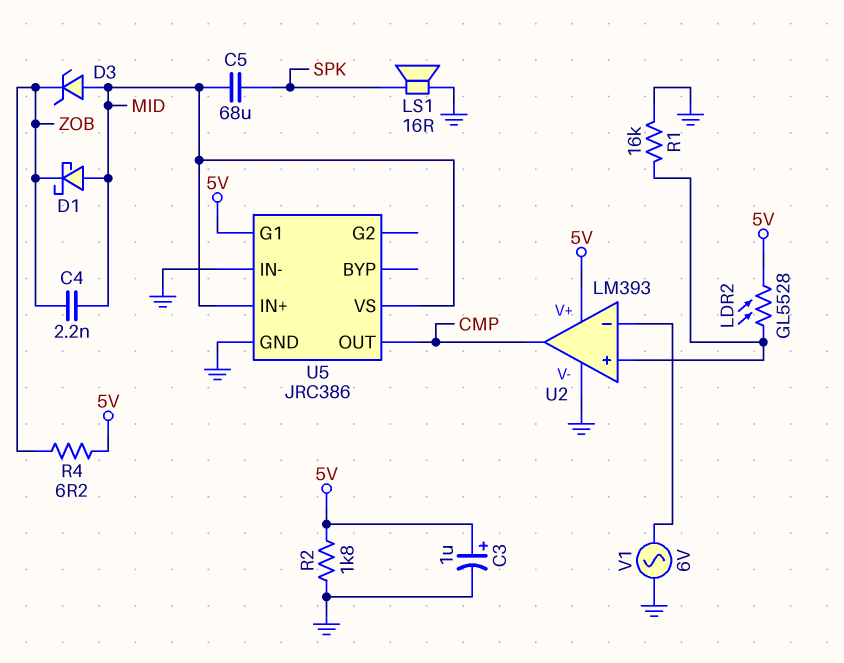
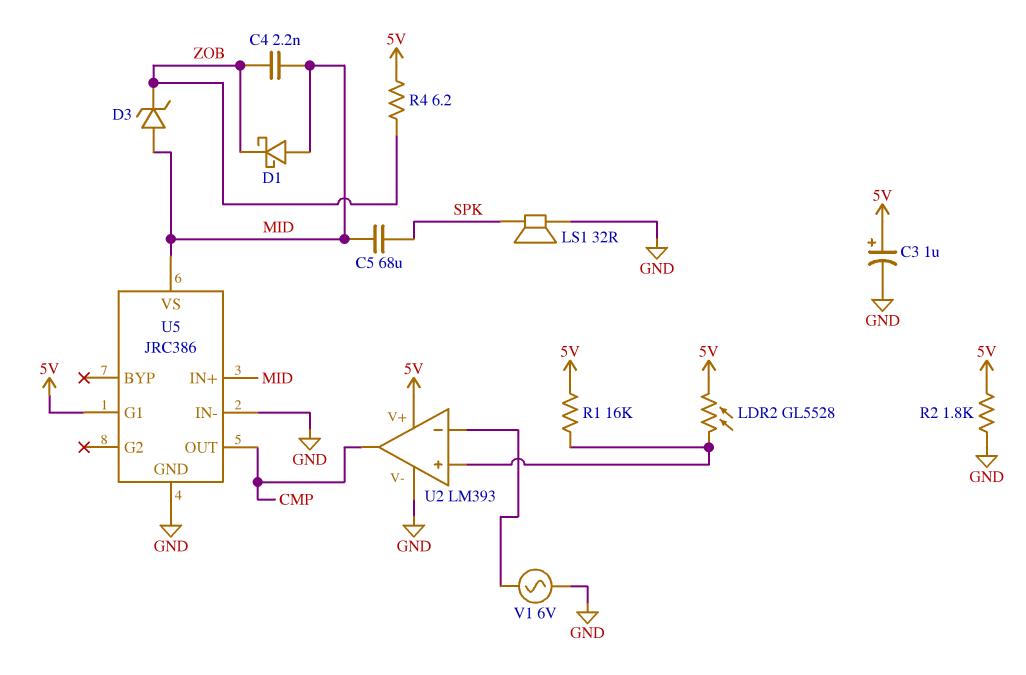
LS1: speaker 16R (GND, SPK) -> speaker 32R (GND, SPK)
R1: 16k (GND, U2/in+) -> 16k (5V, U2/in+)

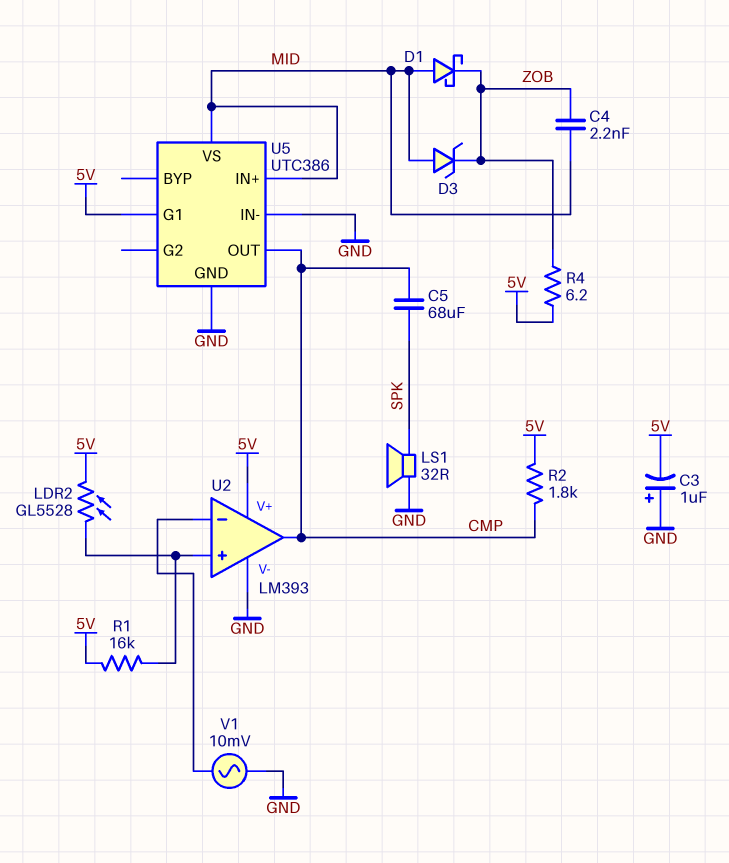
C3: 1uF (plus 5V, minus GND) -> 1uF (plus GND, minus 5V)
C5: 68uF (MID, SPK) -> 68uF (CMP, SPK)
R2: 1.8k (5V, GND) -> 1.8k (5V, CMP)
U5: JRC386 -> UTC386
V1: AC 6V (GND, U2/in-) -> AC 10mV (GND, U2/in-)

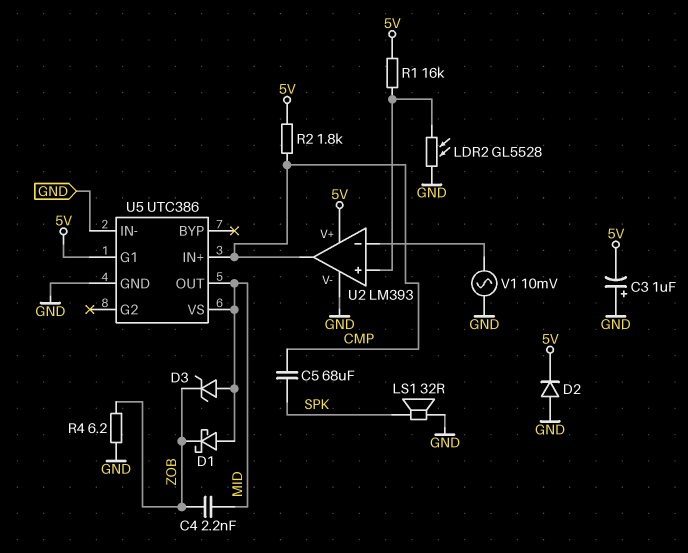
D2: none -> diode (A GND, K 5V)
LDR2: GL5528 (5V, U2/in+) -> GL5528 (GND, U2/in+)
R4: 6.2 (5V, ZOB) -> 6.2 (GND, ZOB)
U5 pin IN+: MID -> CMP
U5 pin OUT: CMP -> MID

